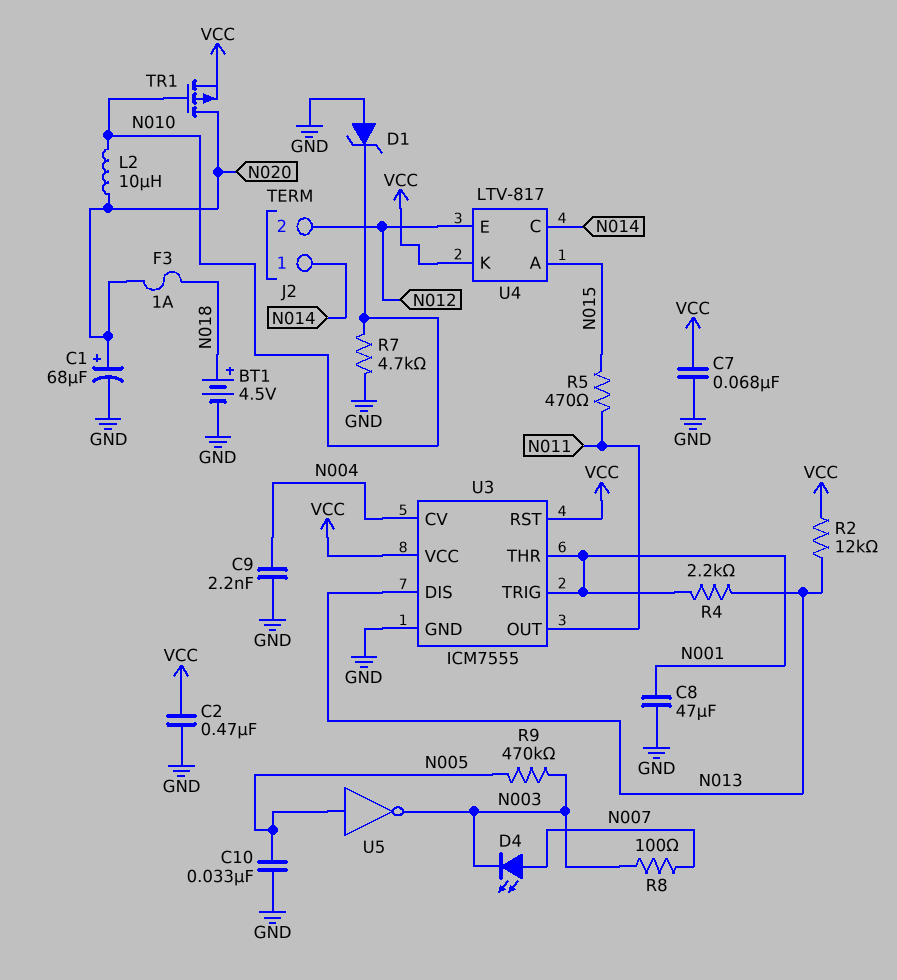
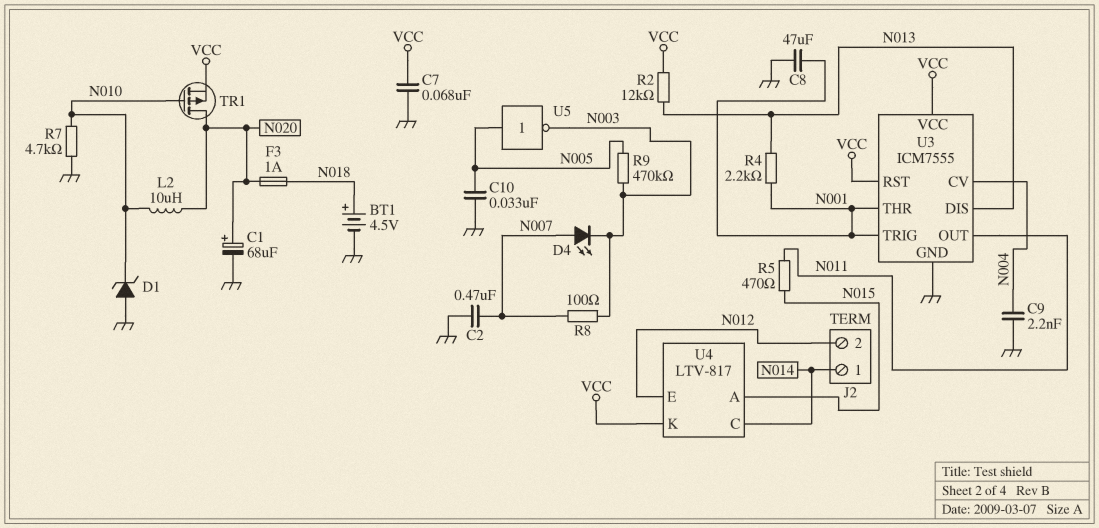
C2: 470nF (GND, VCC) -> 470nF (GND, N007)

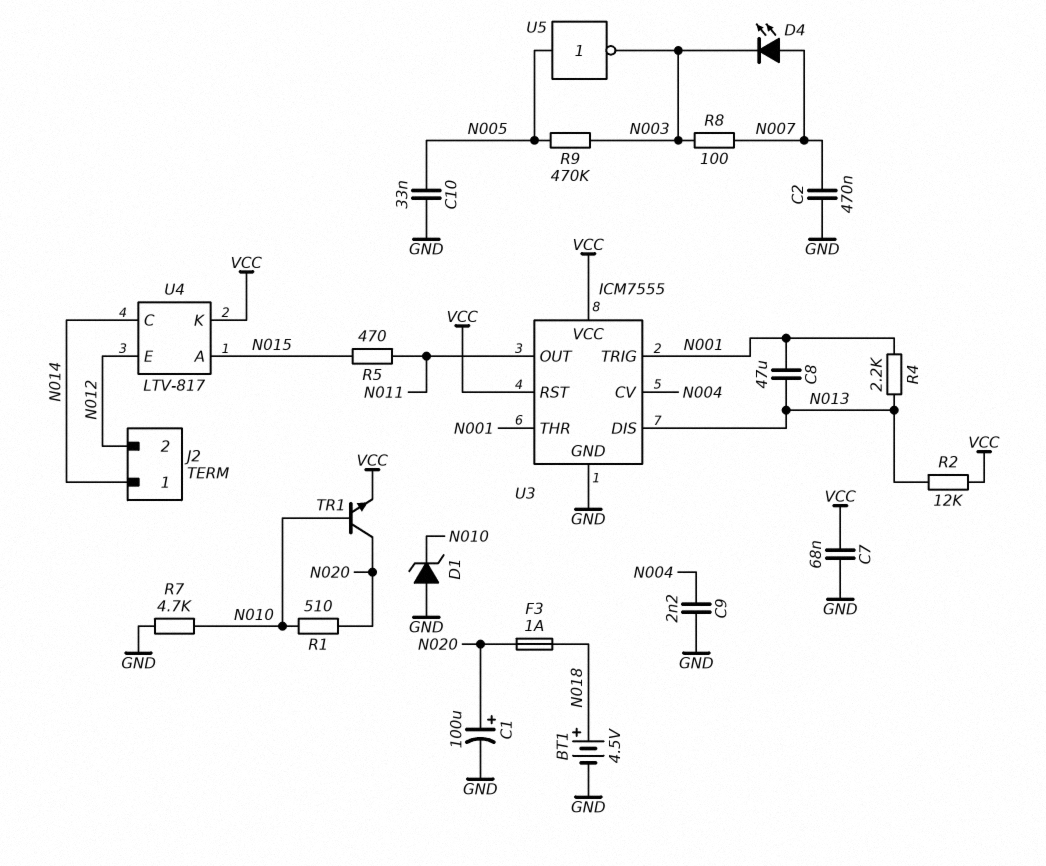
C1: 68uF (plus N020, minus GND) -> 100uF (plus N020, minus GND)
C8: 47uF (GND, N001) -> 47uF (N001, N013)
L2: 10uH (N010, N020) -> none
R1: none -> 510 (N010, N020)
TR1: PMOS (G N010, D N020, S VCC) -> NPN (B N010, C N020, E VCC)

